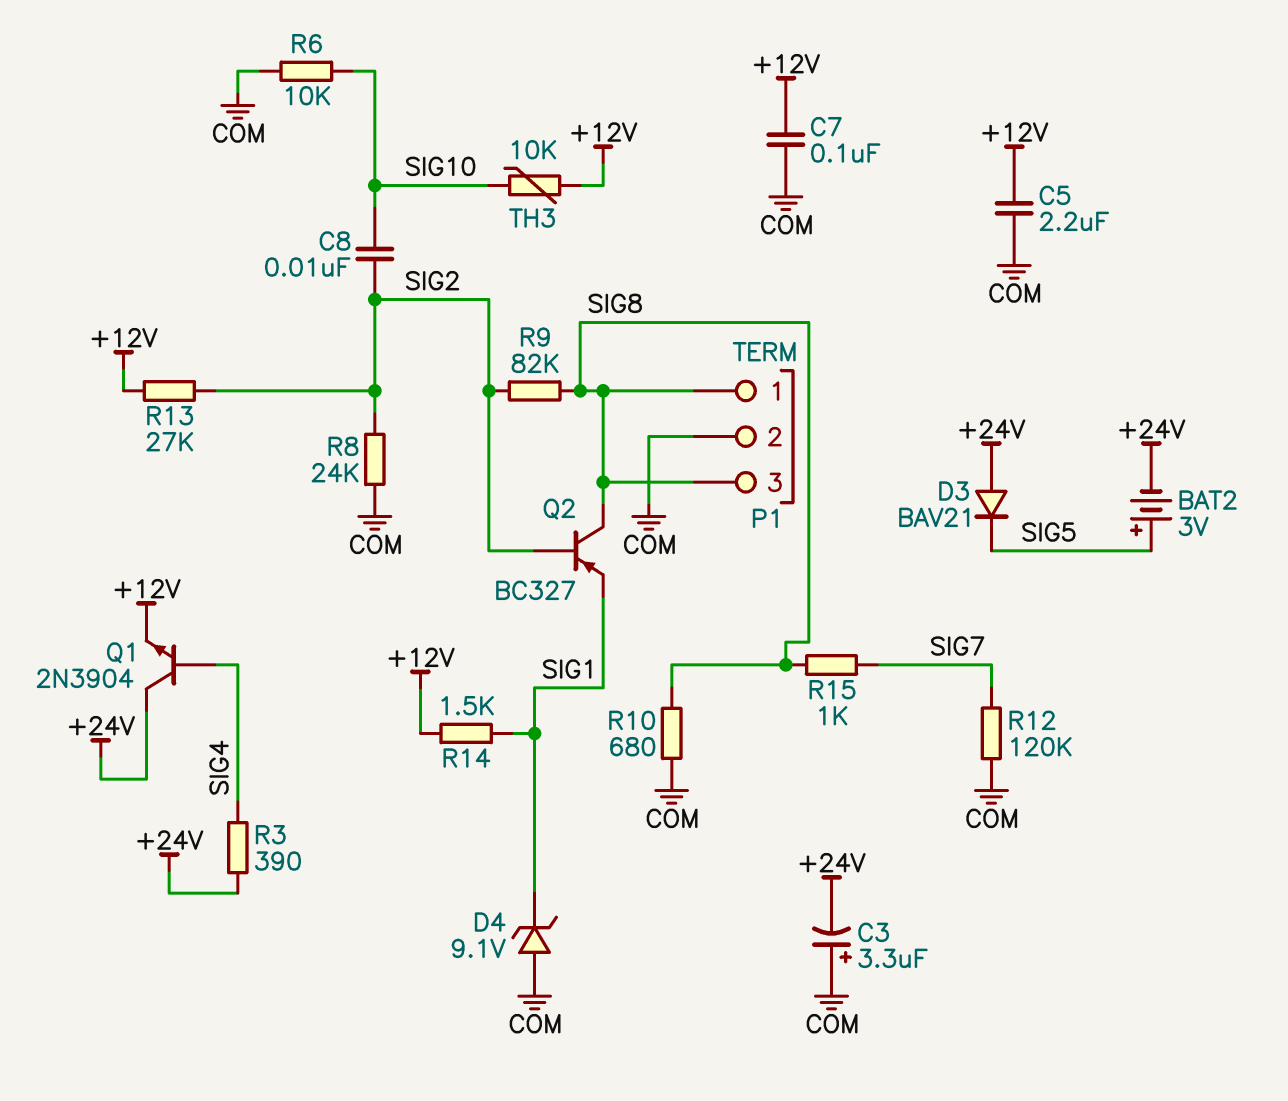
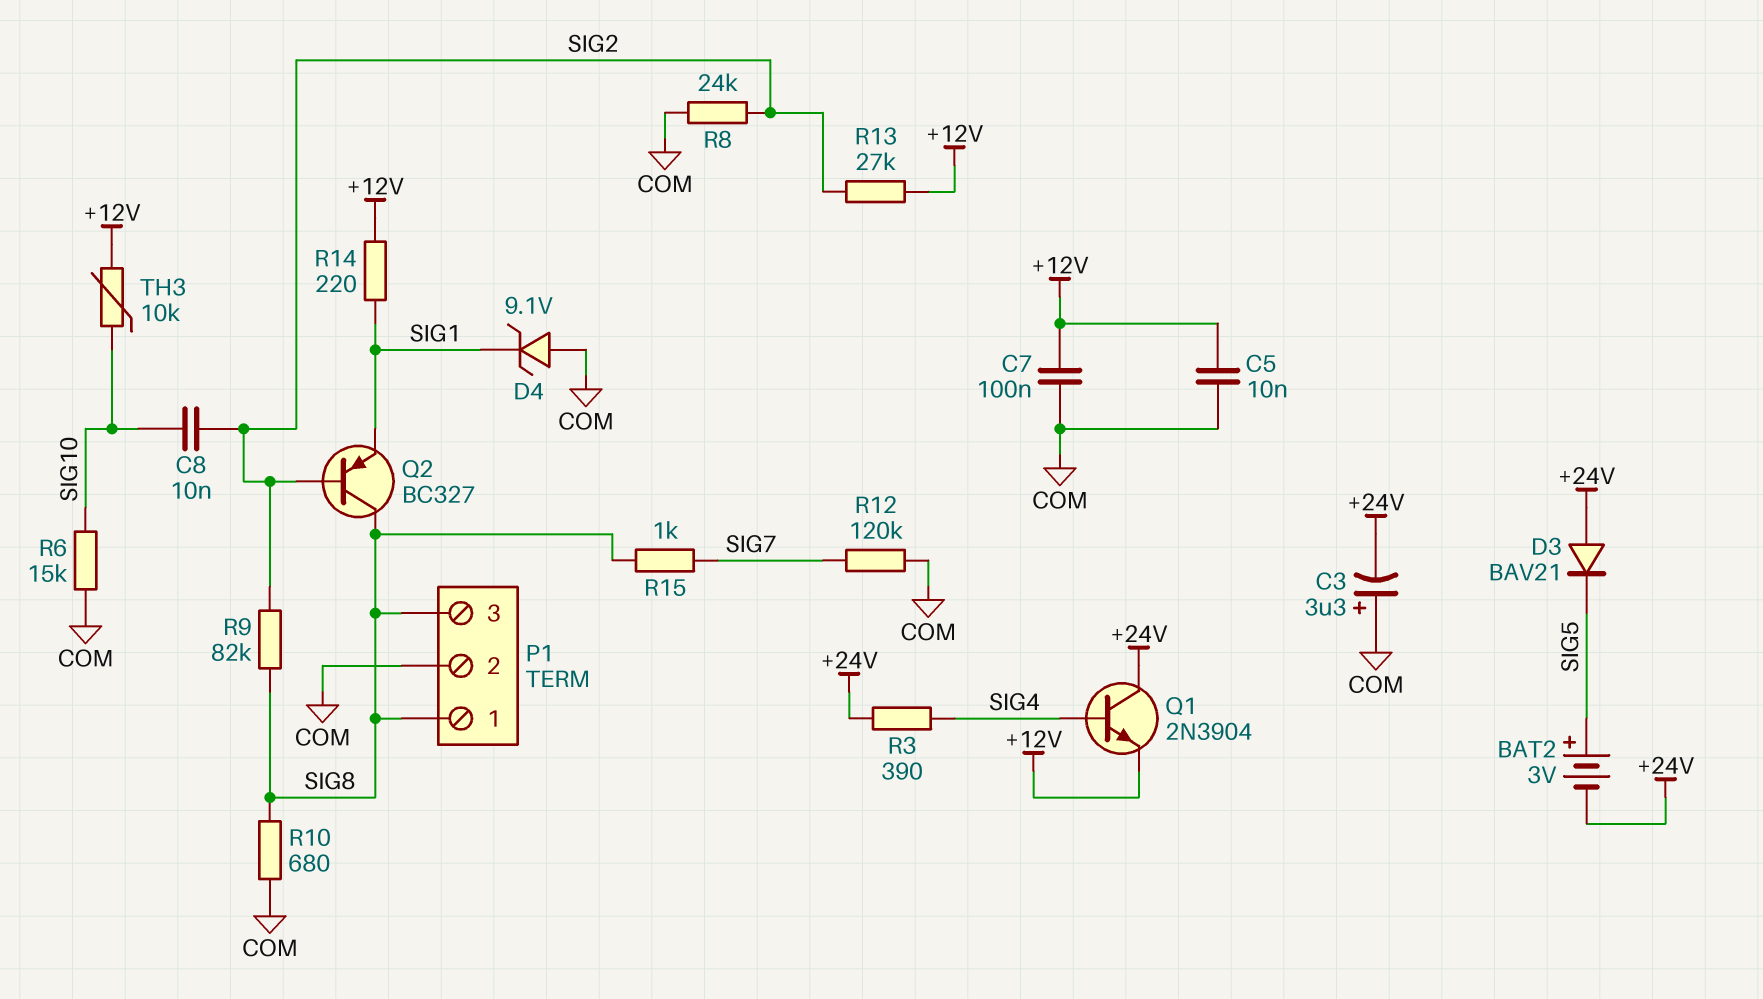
C5: 2.2uF (+12V, COM) -> 10nF (+12V, COM)
R6: 10k (COM, SIG10) -> 15k (COM, SIG10)
R14: 1.5k (+12V, SIG1) -> 220 (+12V, SIG1)

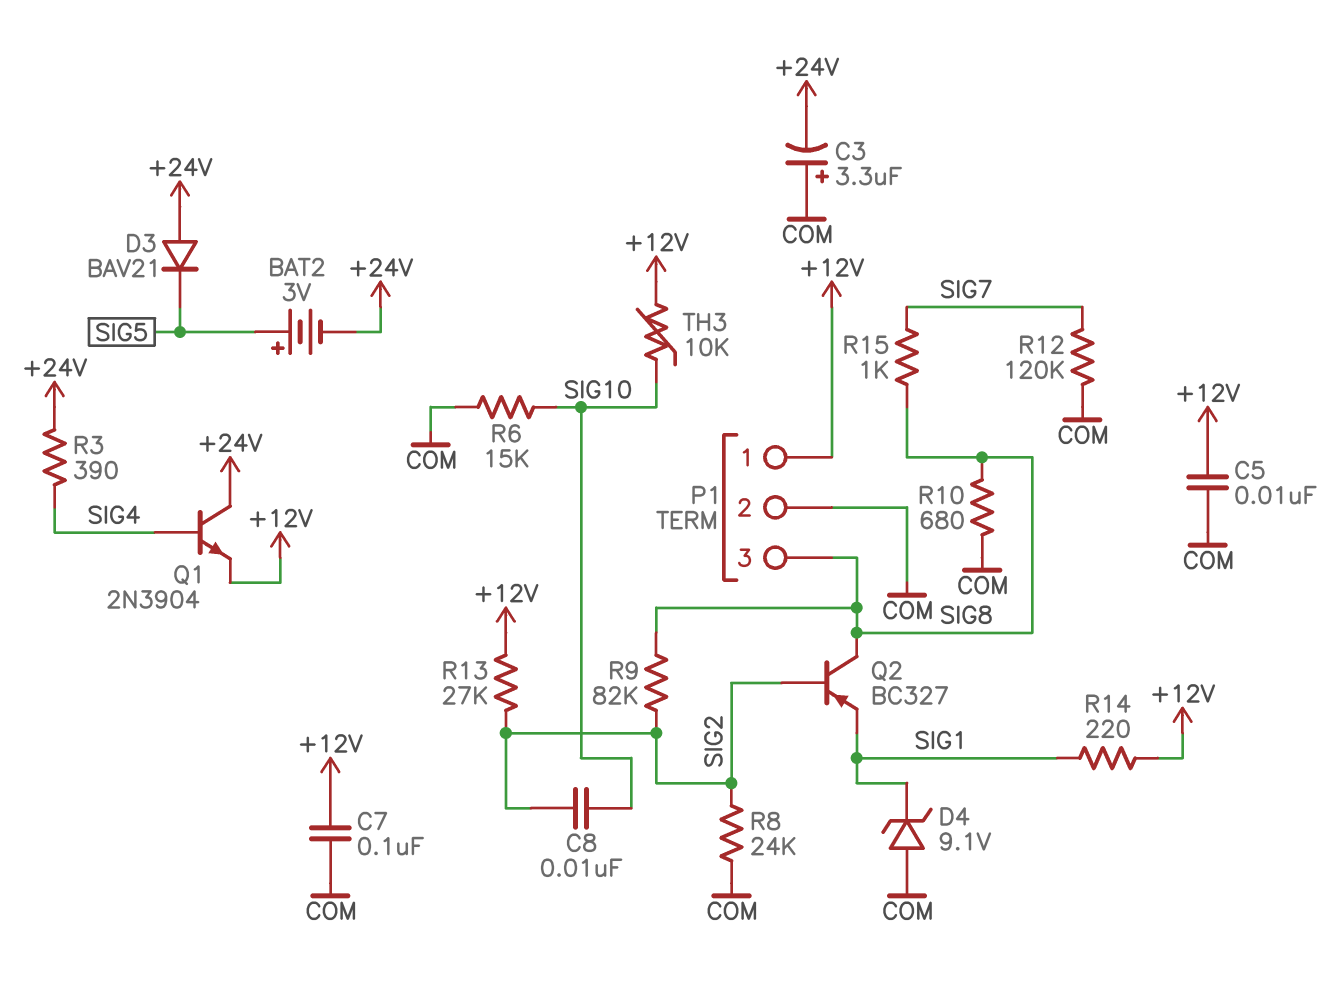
P1 pin 1: SIG8 -> +12V

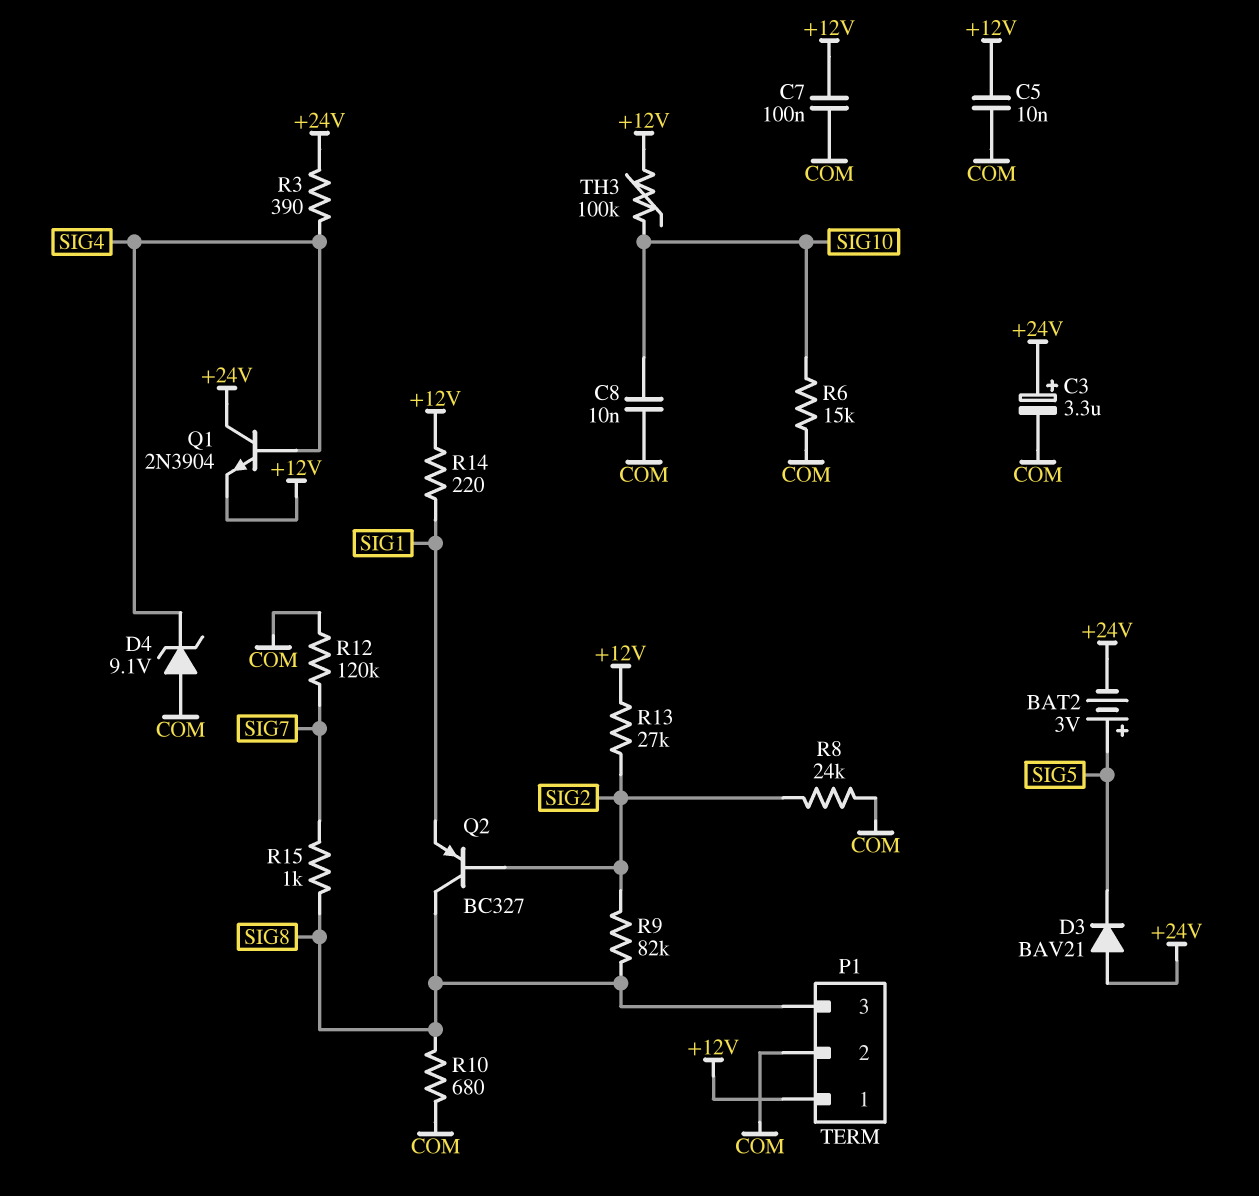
C3: 3.3uF (plus COM, minus +24V) -> 3.3uF (plus +24V, minus COM)
C8: 10nF (SIG2, SIG10) -> 10nF (COM, SIG10)
D4: zener 9.1V (A COM, K SIG1) -> zener 9.1V (A COM, K SIG4)
TH3: 10k (+12V, SIG10) -> 100k (+12V, SIG10)

